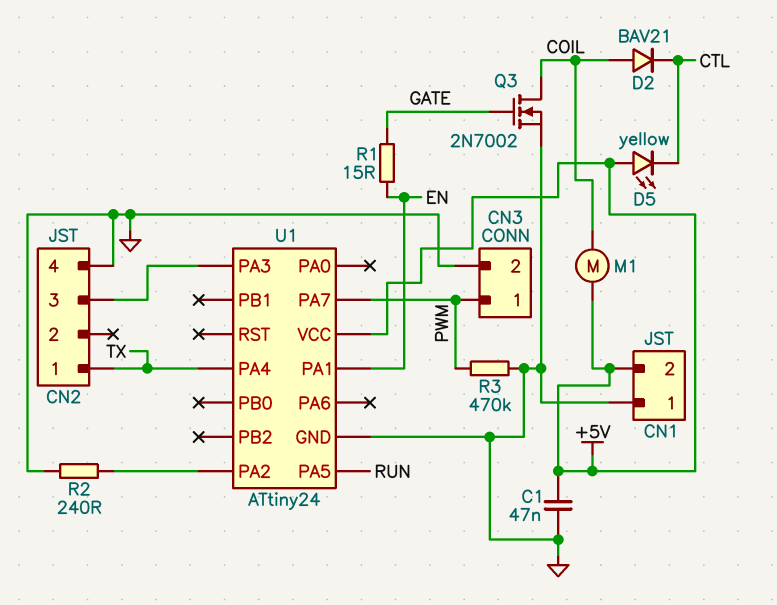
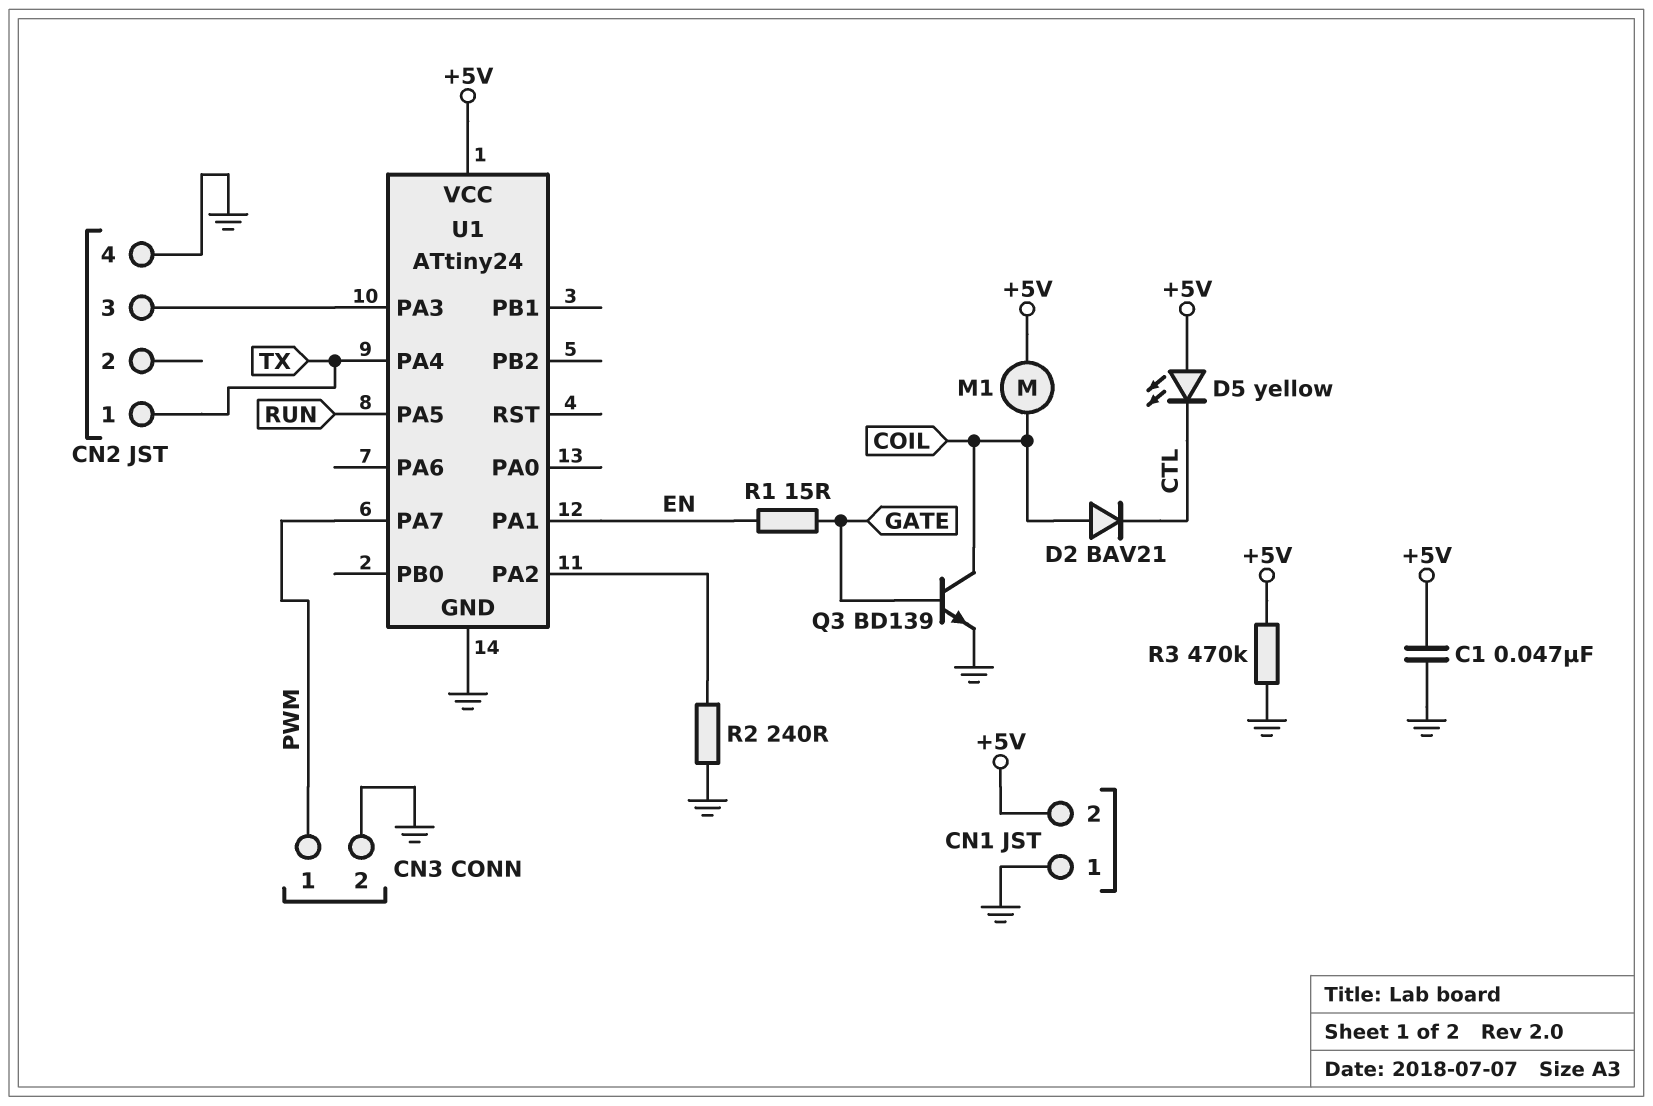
Q3: NMOS 2N7002 (G GATE, D COIL, S GND) -> NPN BD139 (B GATE, C COIL, E GND)
R3: 470k (GND, PWM) -> 470k (+5V, GND)

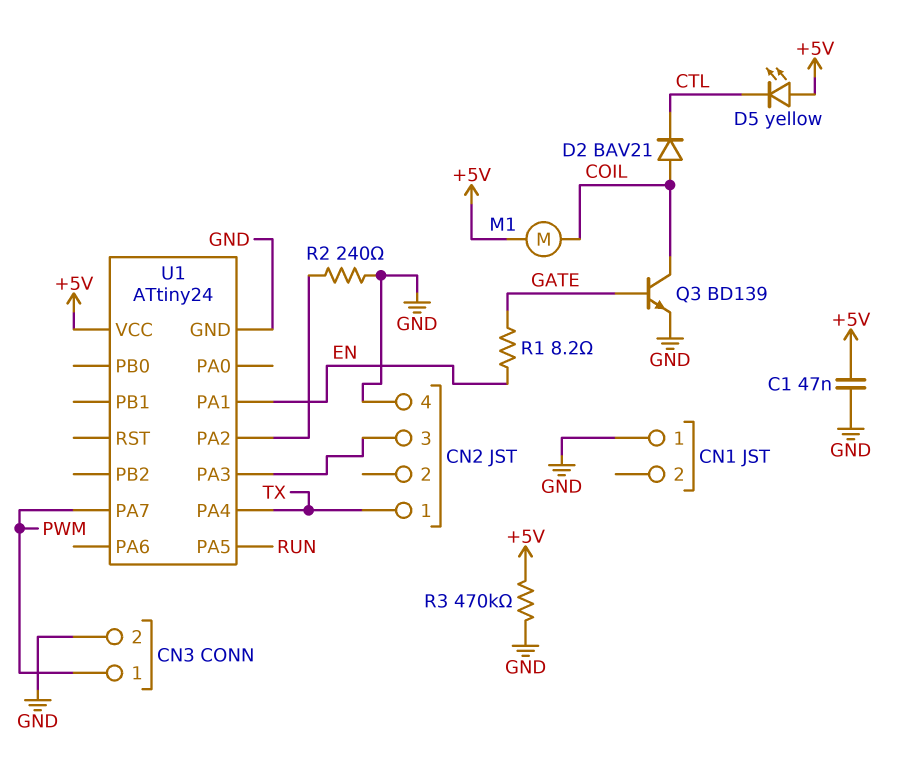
CN1 pin 2: +5V -> none
R1: 15 (EN, GATE) -> 8.2 (EN, GATE)

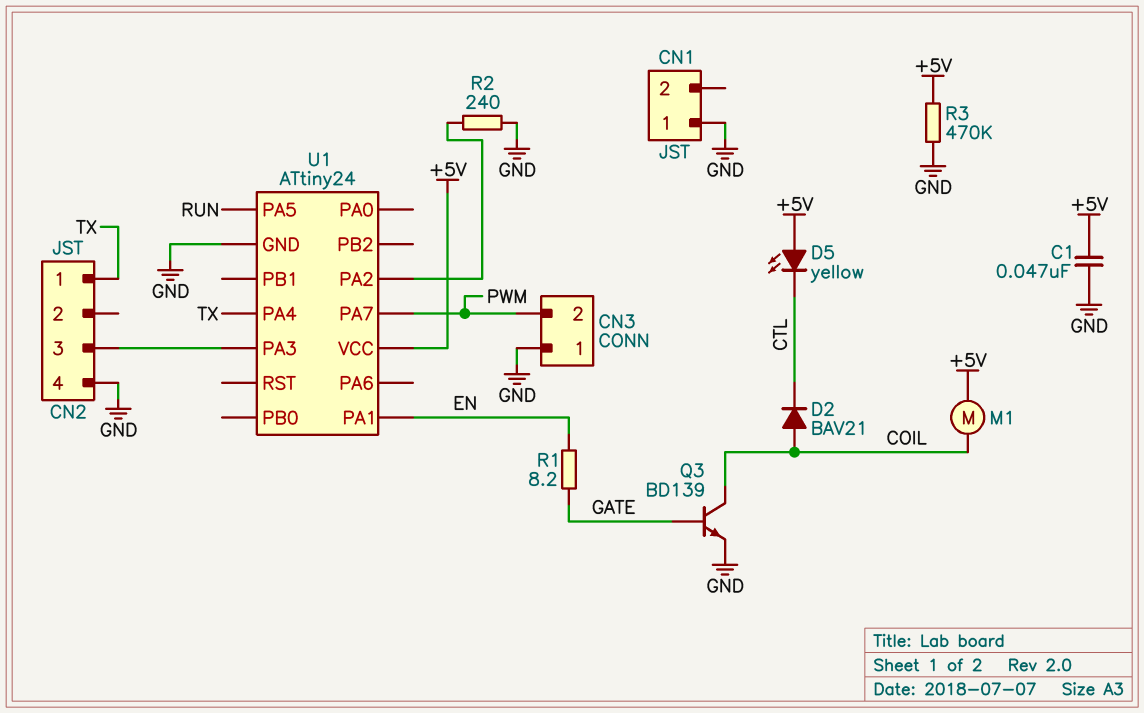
CN3 pin 1: PWM -> GND
CN3 pin 2: GND -> PWM

